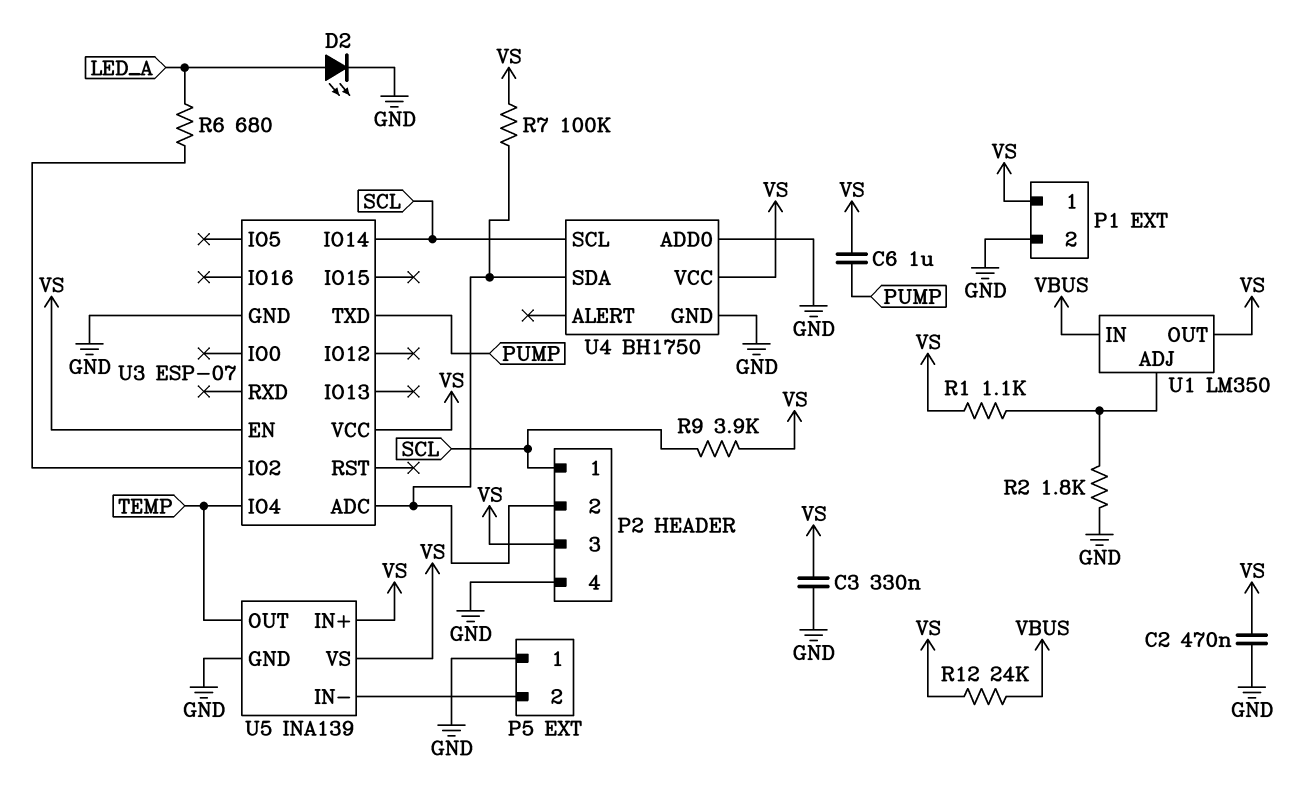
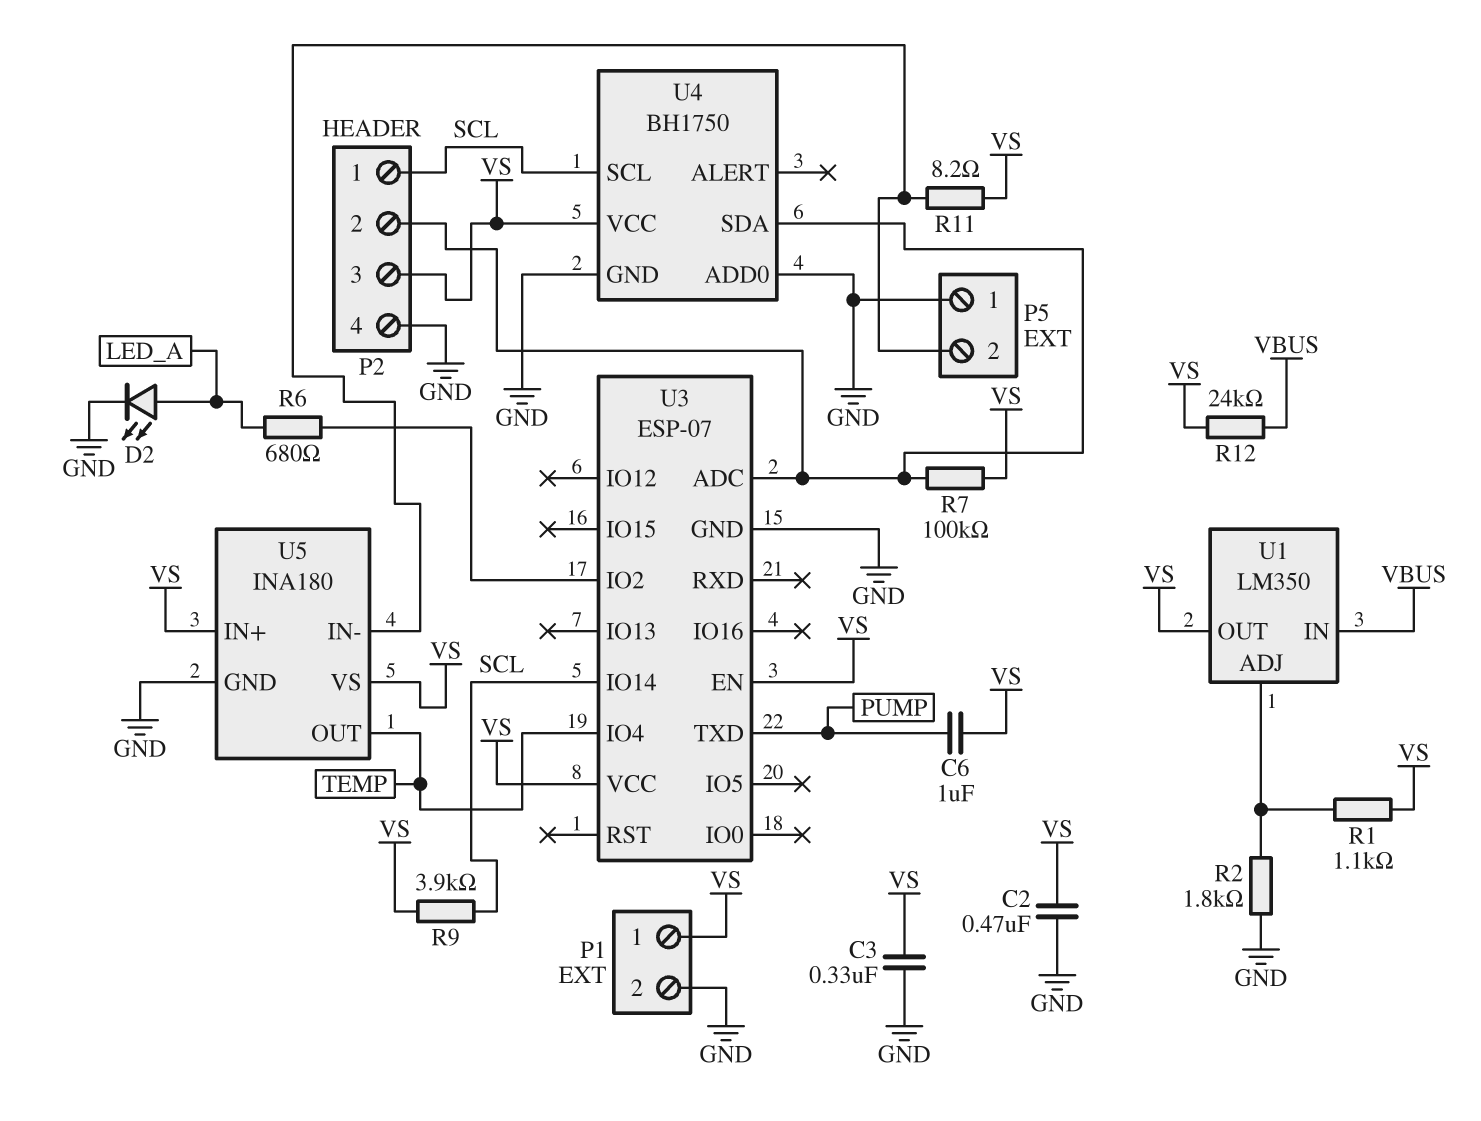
R11: none -> 8.2 (P5/2, VS)
U5: INA139 -> INA180

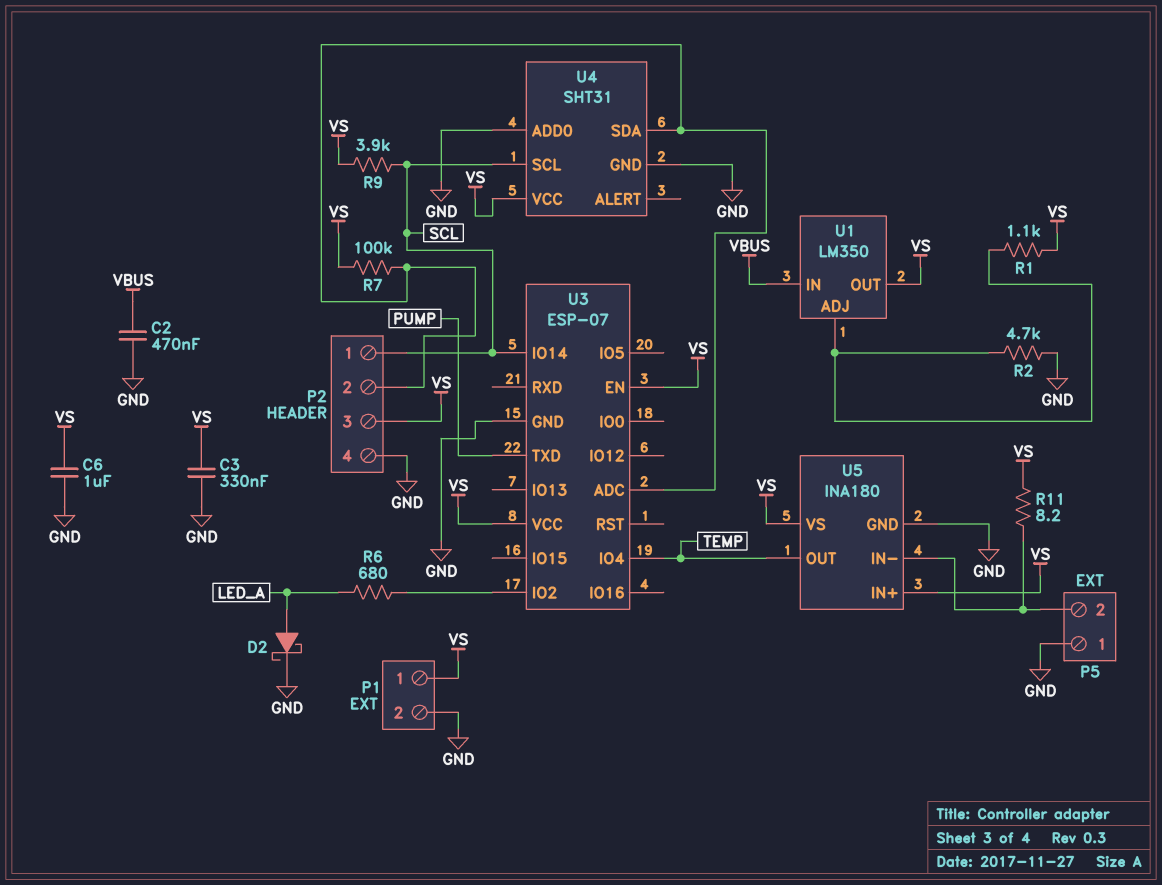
C2: 470nF (GND, VS) -> 470nF (GND, VBUS)
C6: 1uF (PUMP, VS) -> 1uF (GND, VS)
D2: LED (A LED_A, K GND) -> schottky (A LED_A, K GND)
R2: 1.8k (GND, U1/ADJ) -> 4.7k (GND, U1/ADJ)
R12: 24k (VBUS, VS) -> none
U4: BH1750 -> SHT31

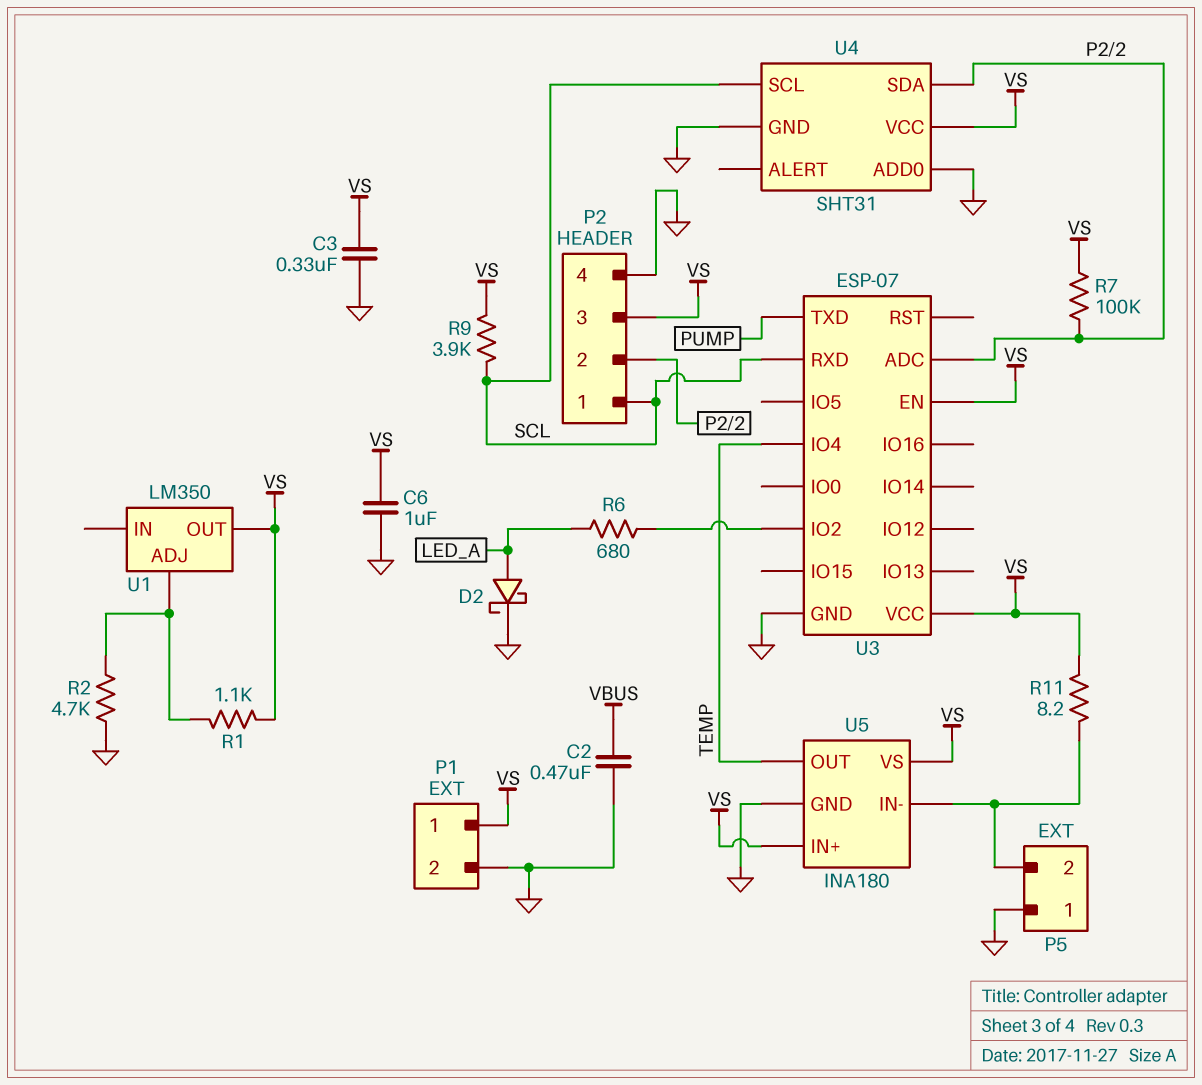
U1 pin IN: VBUS -> none
U3 pin IO14: SCL -> none
U3 pin RXD: none -> SCL

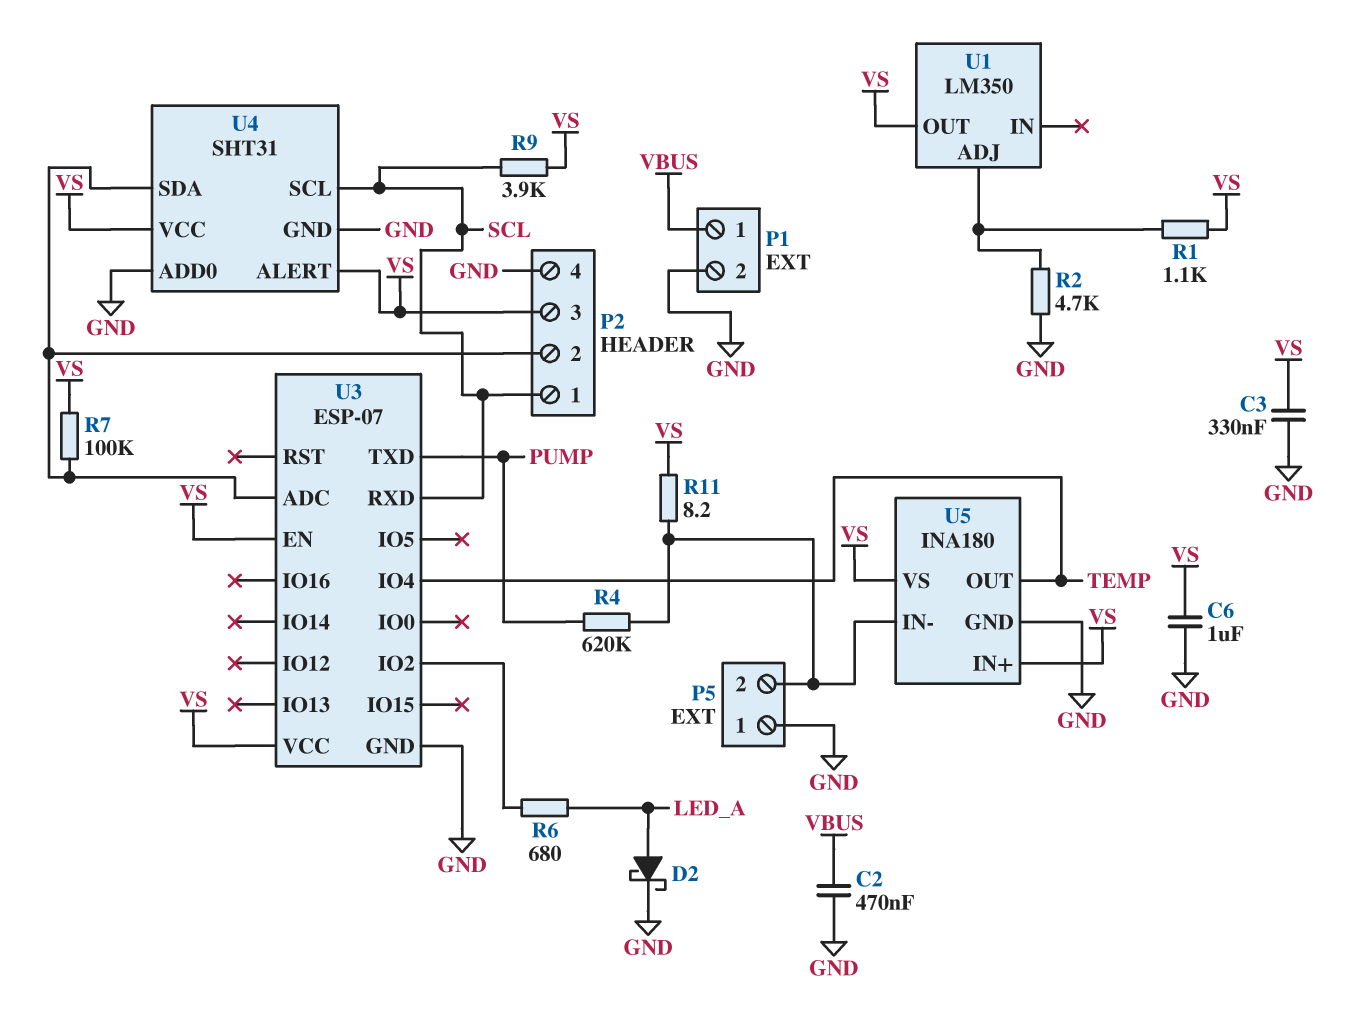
P1 pin 1: VS -> VBUS
R4: none -> 620k (P5/2, PUMP)
U4 pin ALERT: none -> VS

